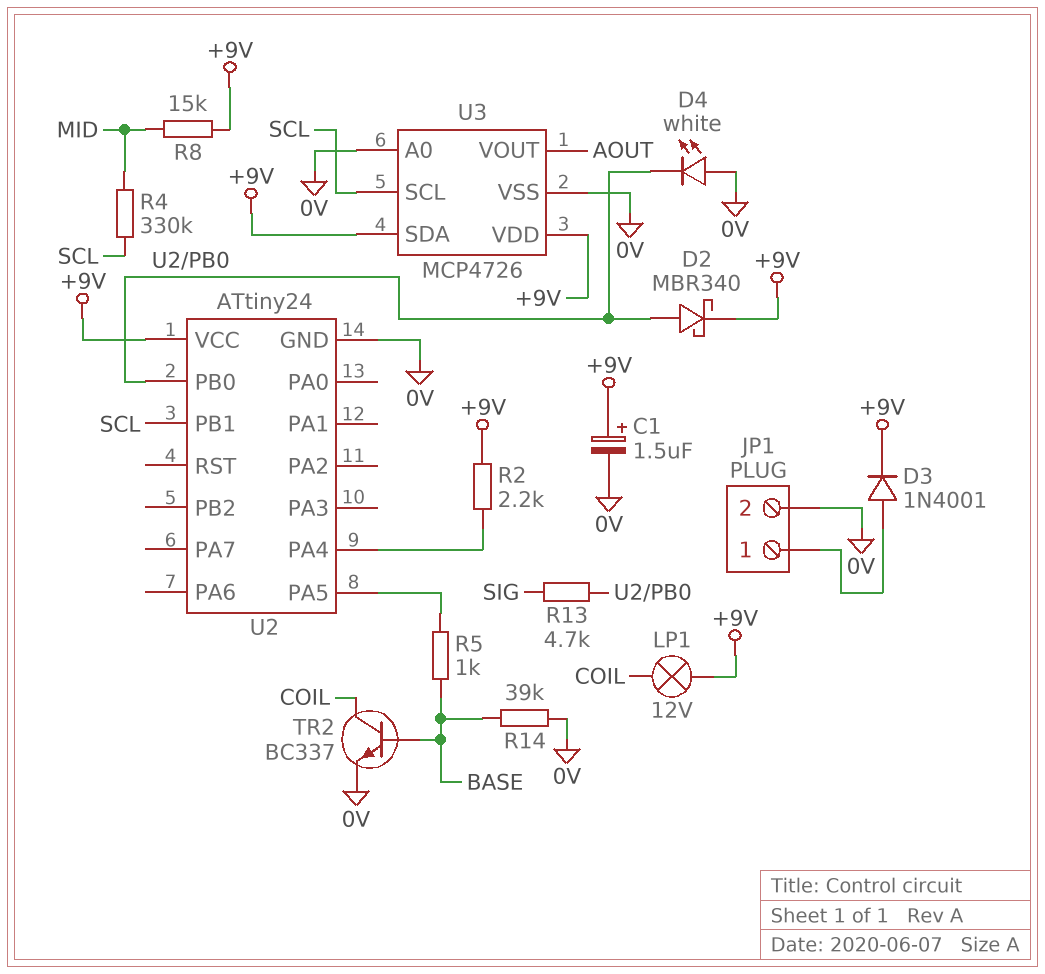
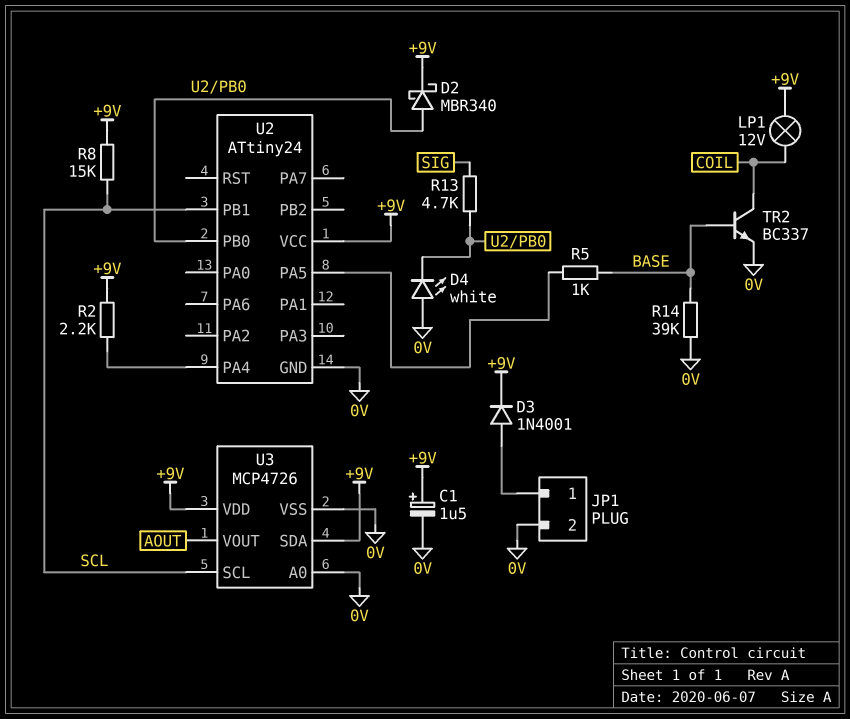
R4: 330k (MID, SCL) -> none
R8: 15k (+9V, MID) -> 15k (+9V, SCL)

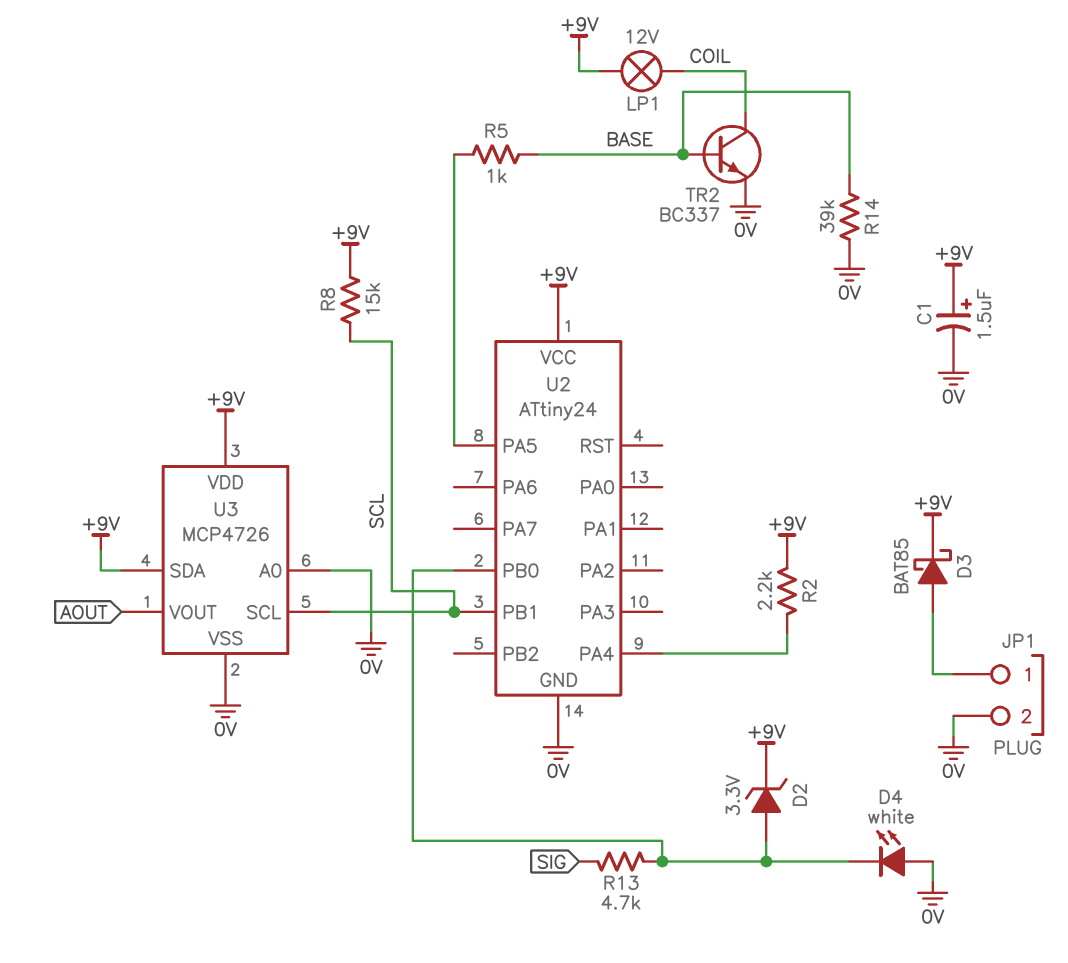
D2: schottky MBR340 (A U2/PB0, K +9V) -> zener 3.3V (A U2/PB0, K +9V)
D3: diode 1N4001 (A JP1/1, K +9V) -> schottky BAT85 (A JP1/1, K +9V)

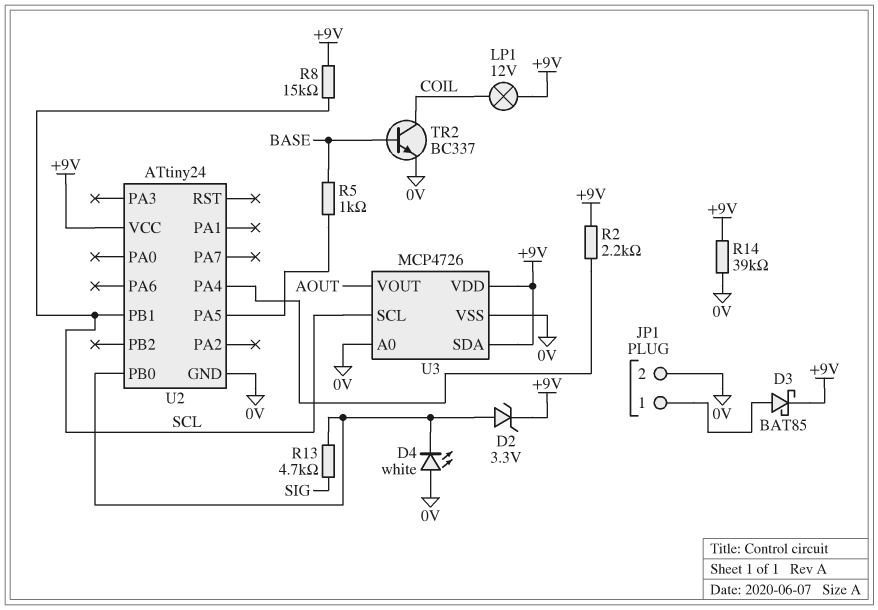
C1: 1.5uF (plus +9V, minus 0V) -> none
R14: 39k (0V, BASE) -> 39k (+9V, 0V)

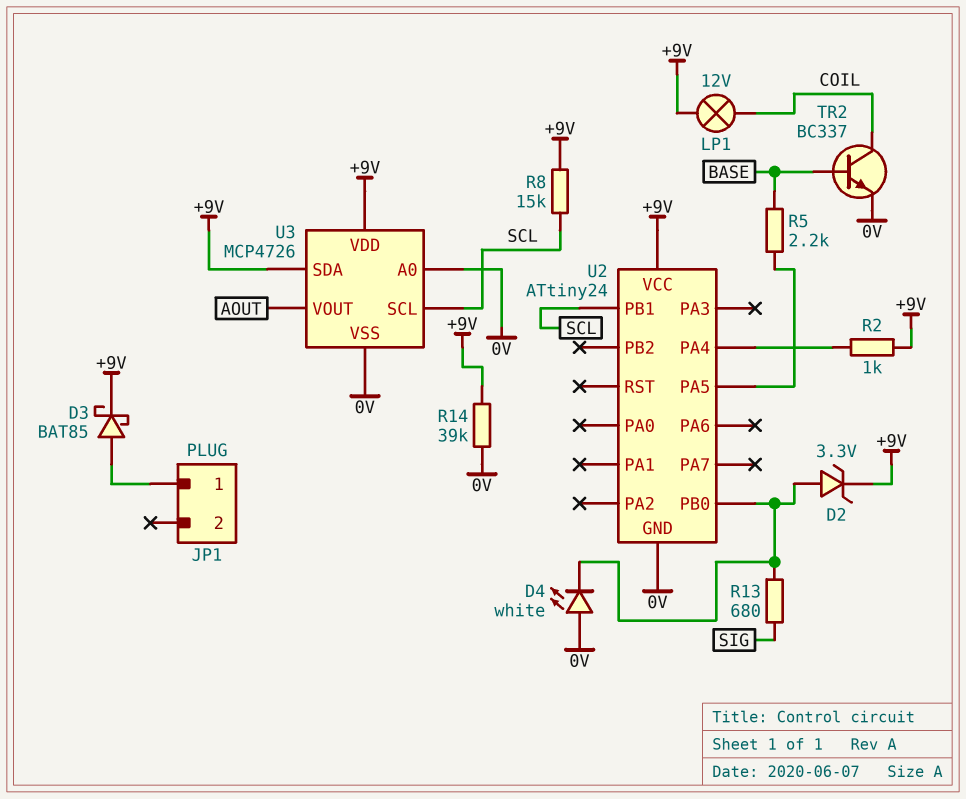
JP1 pin 2: 0V -> none
R2: 2.2k (+9V, U2/PA4) -> 1k (+9V, U2/PA4)
R5: 1k (BASE, U2/PA5) -> 2.2k (BASE, U2/PA5)
R13: 4.7k (SIG, U2/PB0) -> 680 (SIG, U2/PB0)

